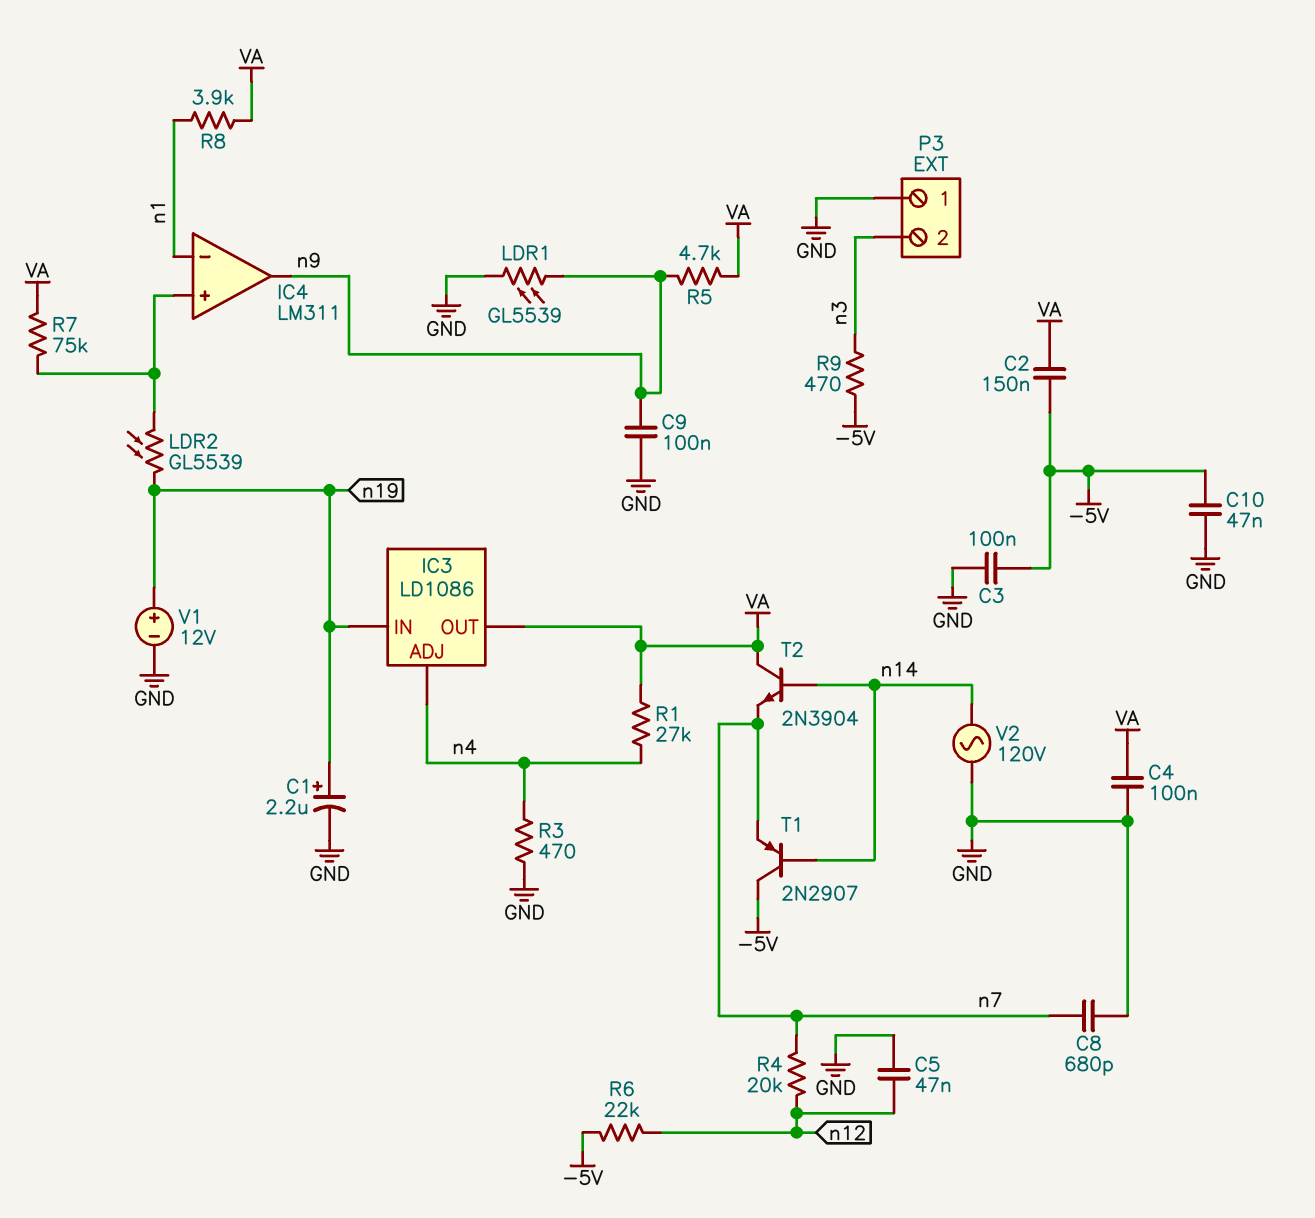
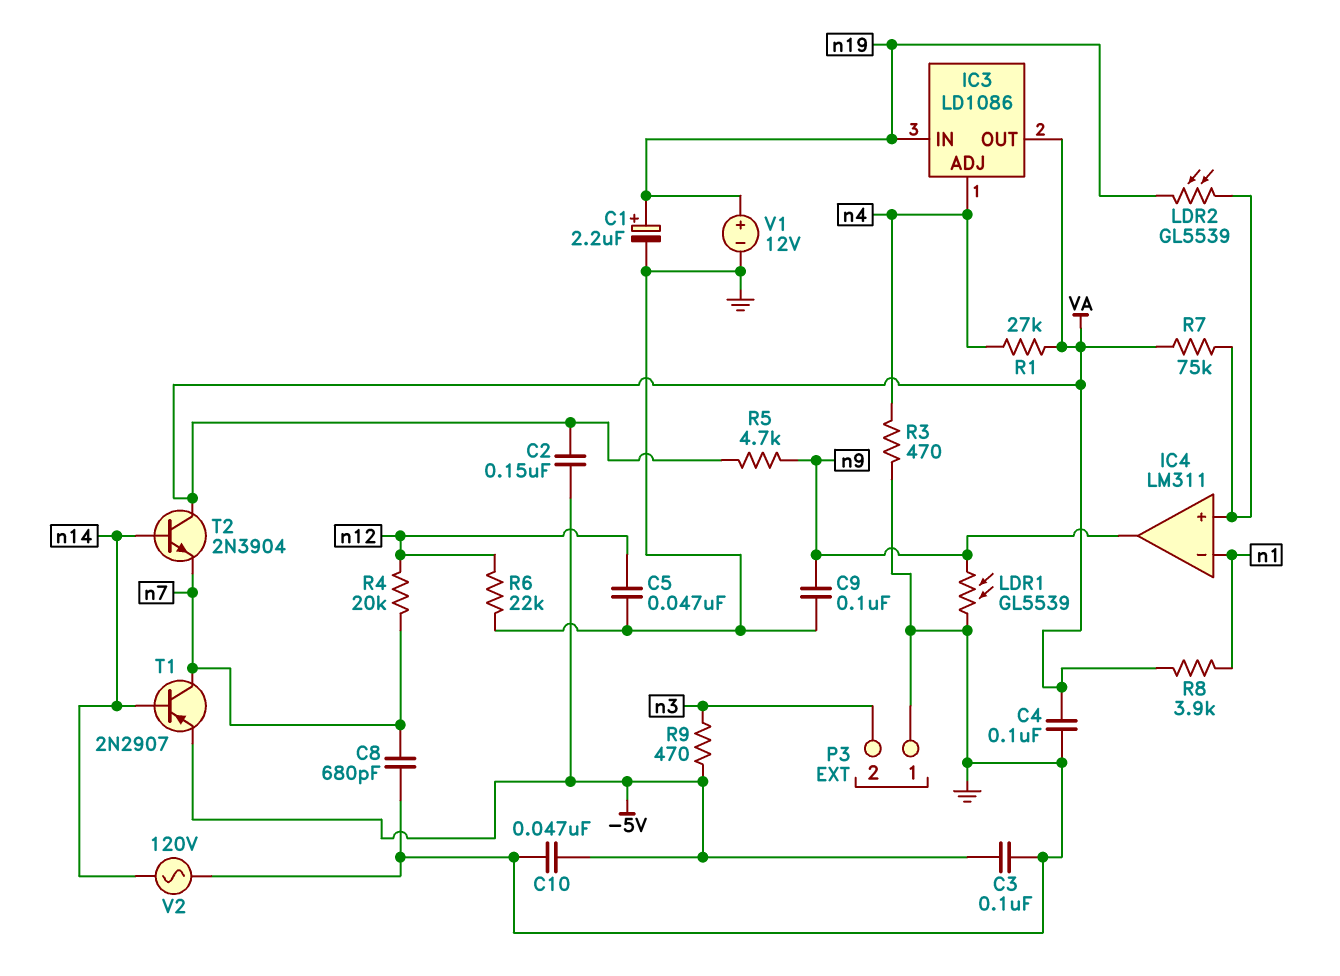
R6: 22k (-5V, n12) -> 22k (GND, n12)
T1: PNP 2N2907 (B n14, C -5V, E n7) -> PNP 2N2907 (B n14, C n7, E -5V)

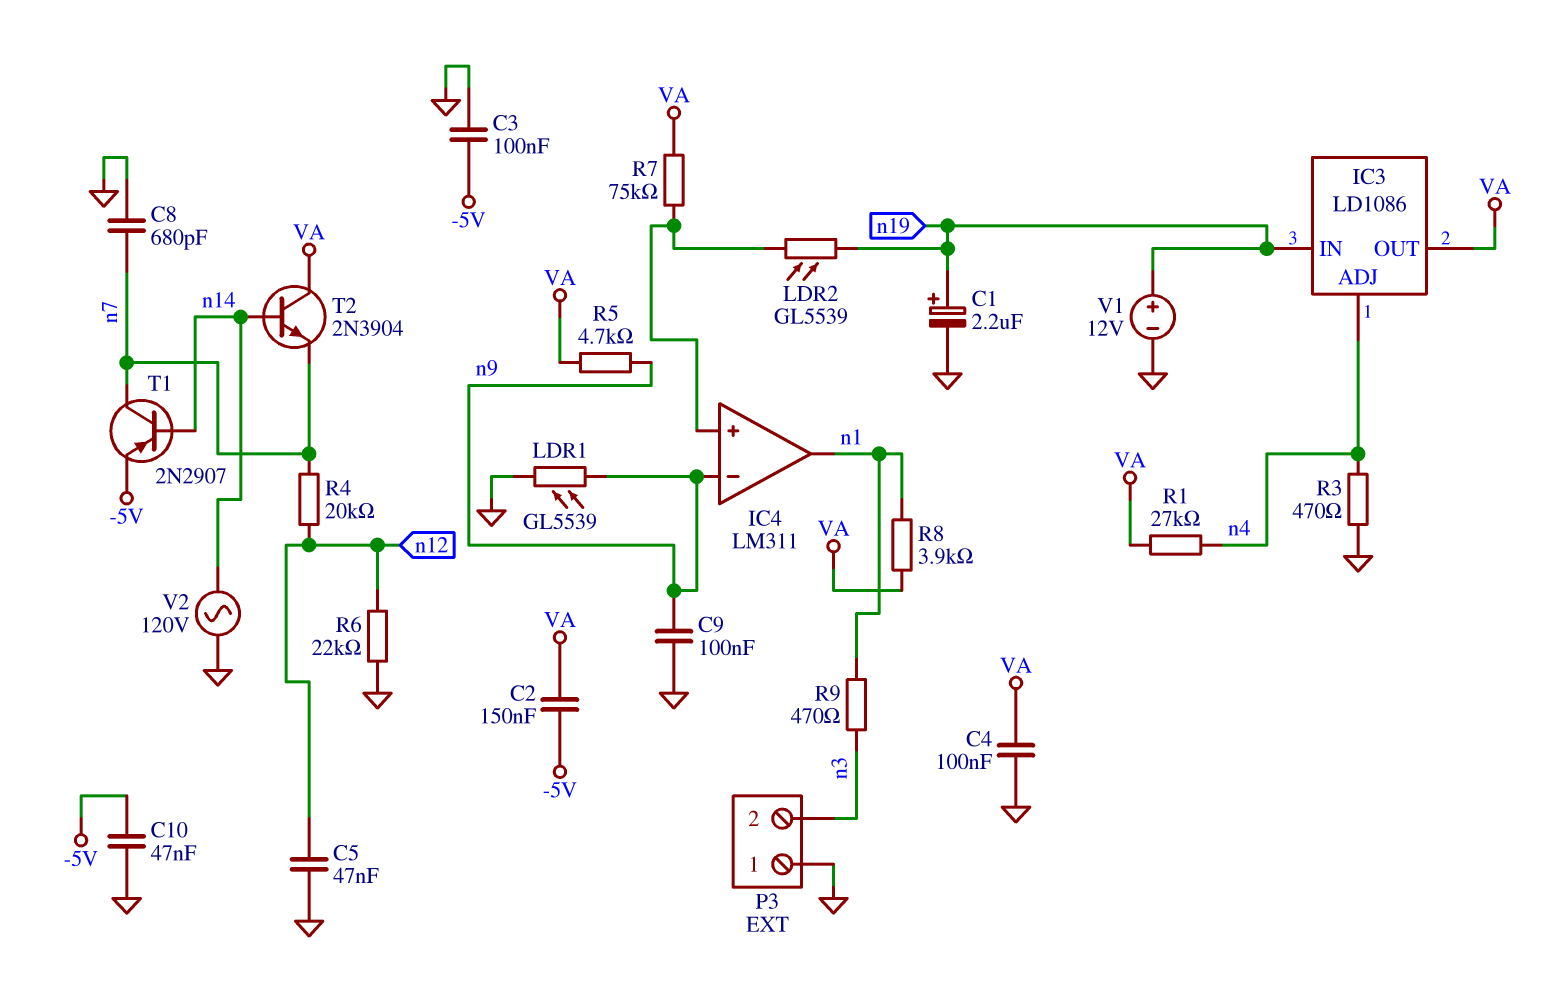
IC4 pin in-: n1 -> n9
IC4 pin out: n9 -> n1
R9: 470 (-5V, n3) -> 470 (n1, n3)

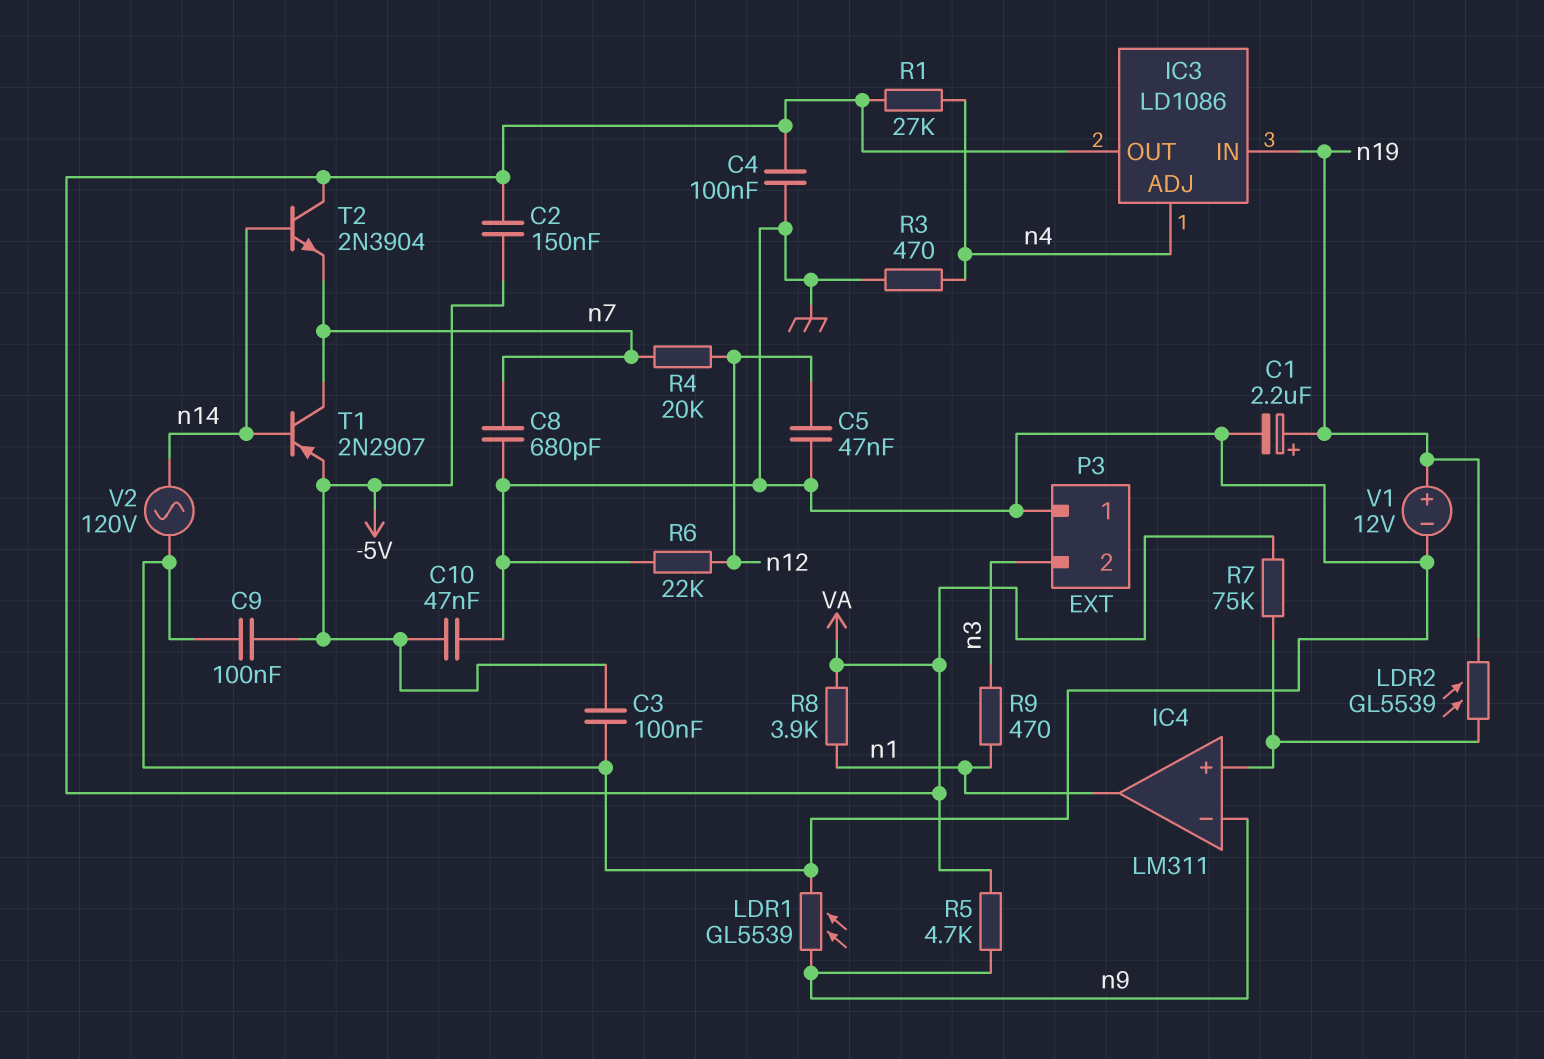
C9: 100nF (GND, n9) -> 100nF (-5V, GND)

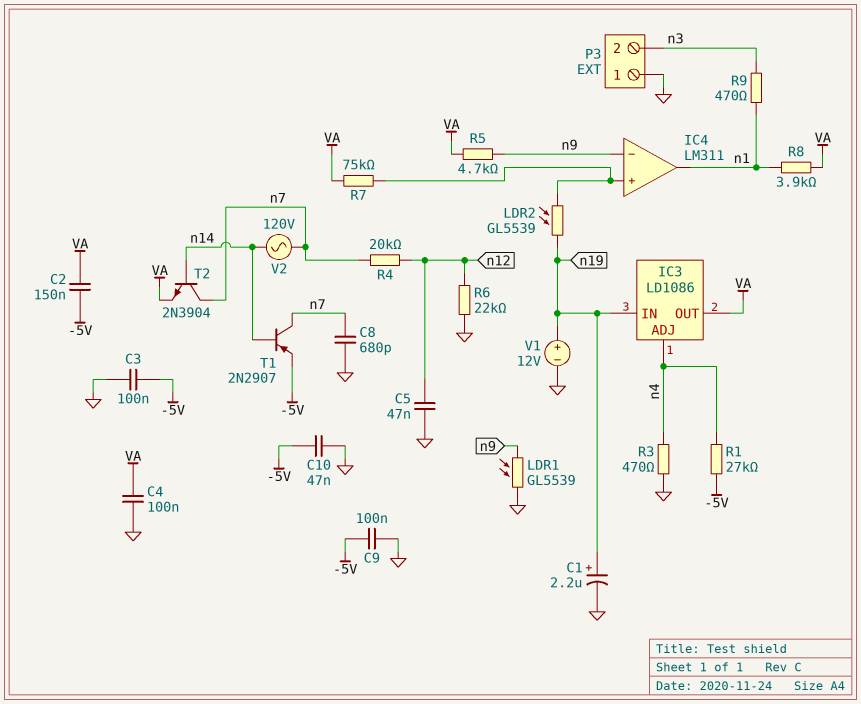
R1: 27k (VA, n4) -> 27k (-5V, n4)
T2: NPN 2N3904 (B n14, C VA, E n7) -> NPN 2N3904 (B n14, C n7, E VA)
V2: AC 120V (GND, n14) -> AC 120V (n7, n14)

